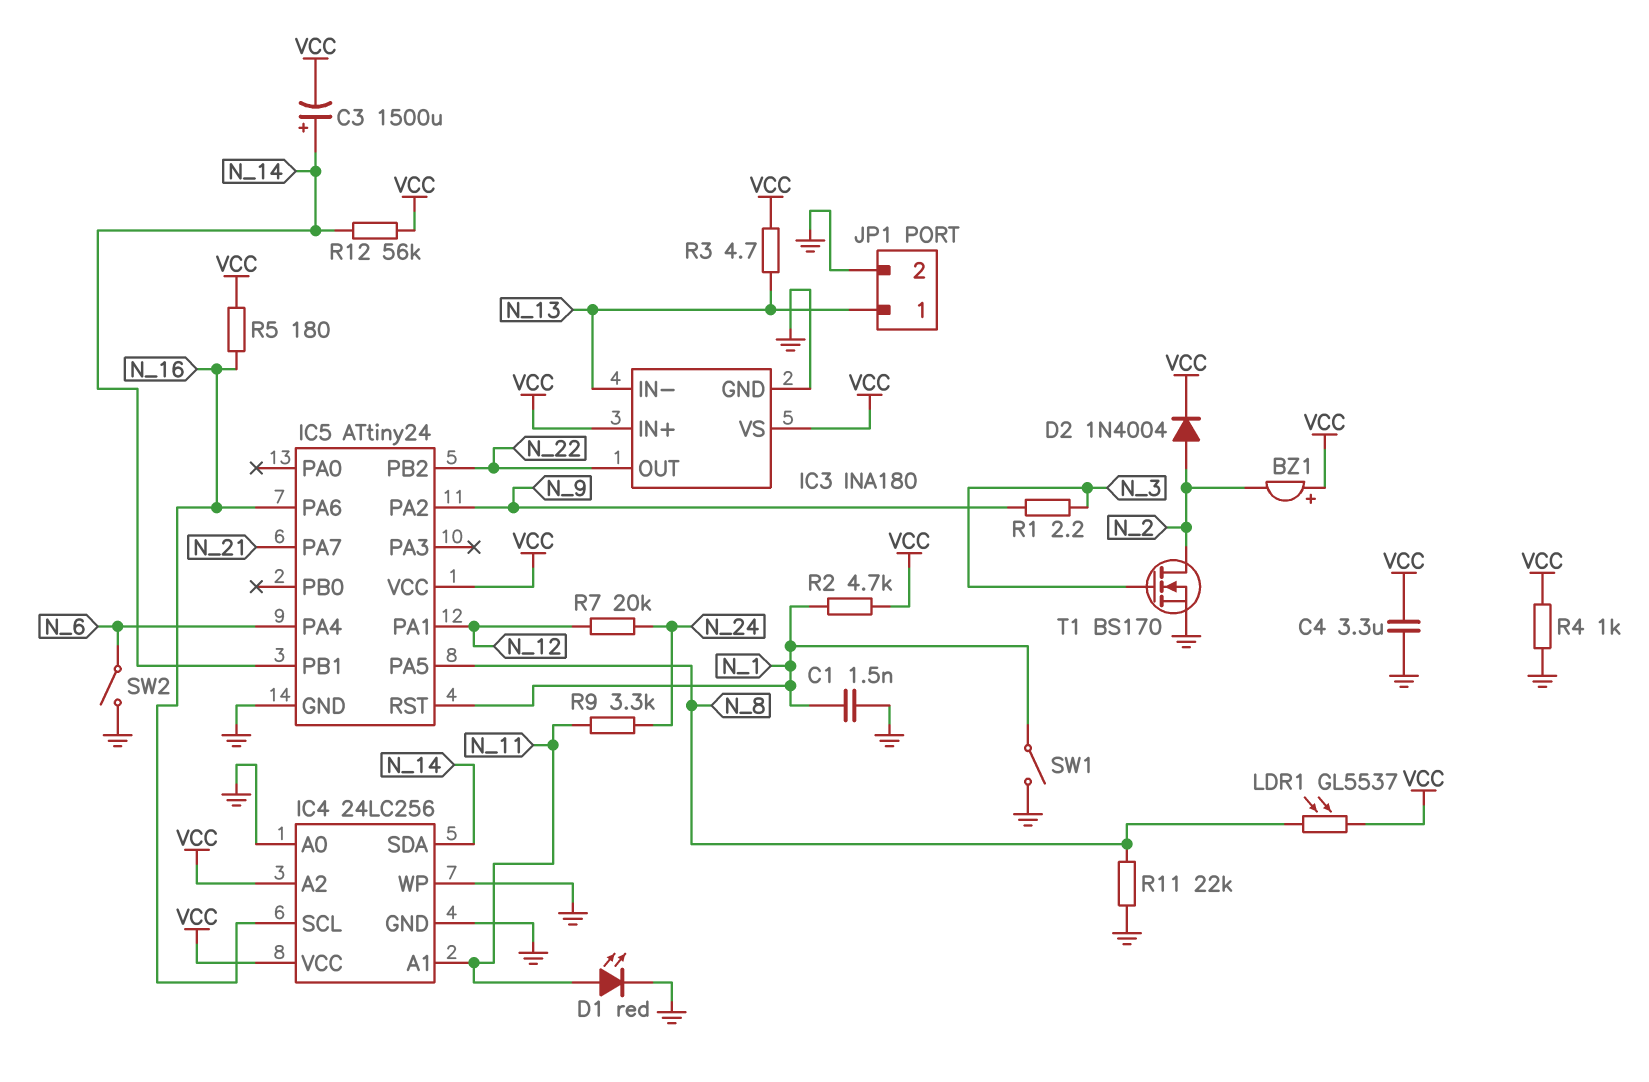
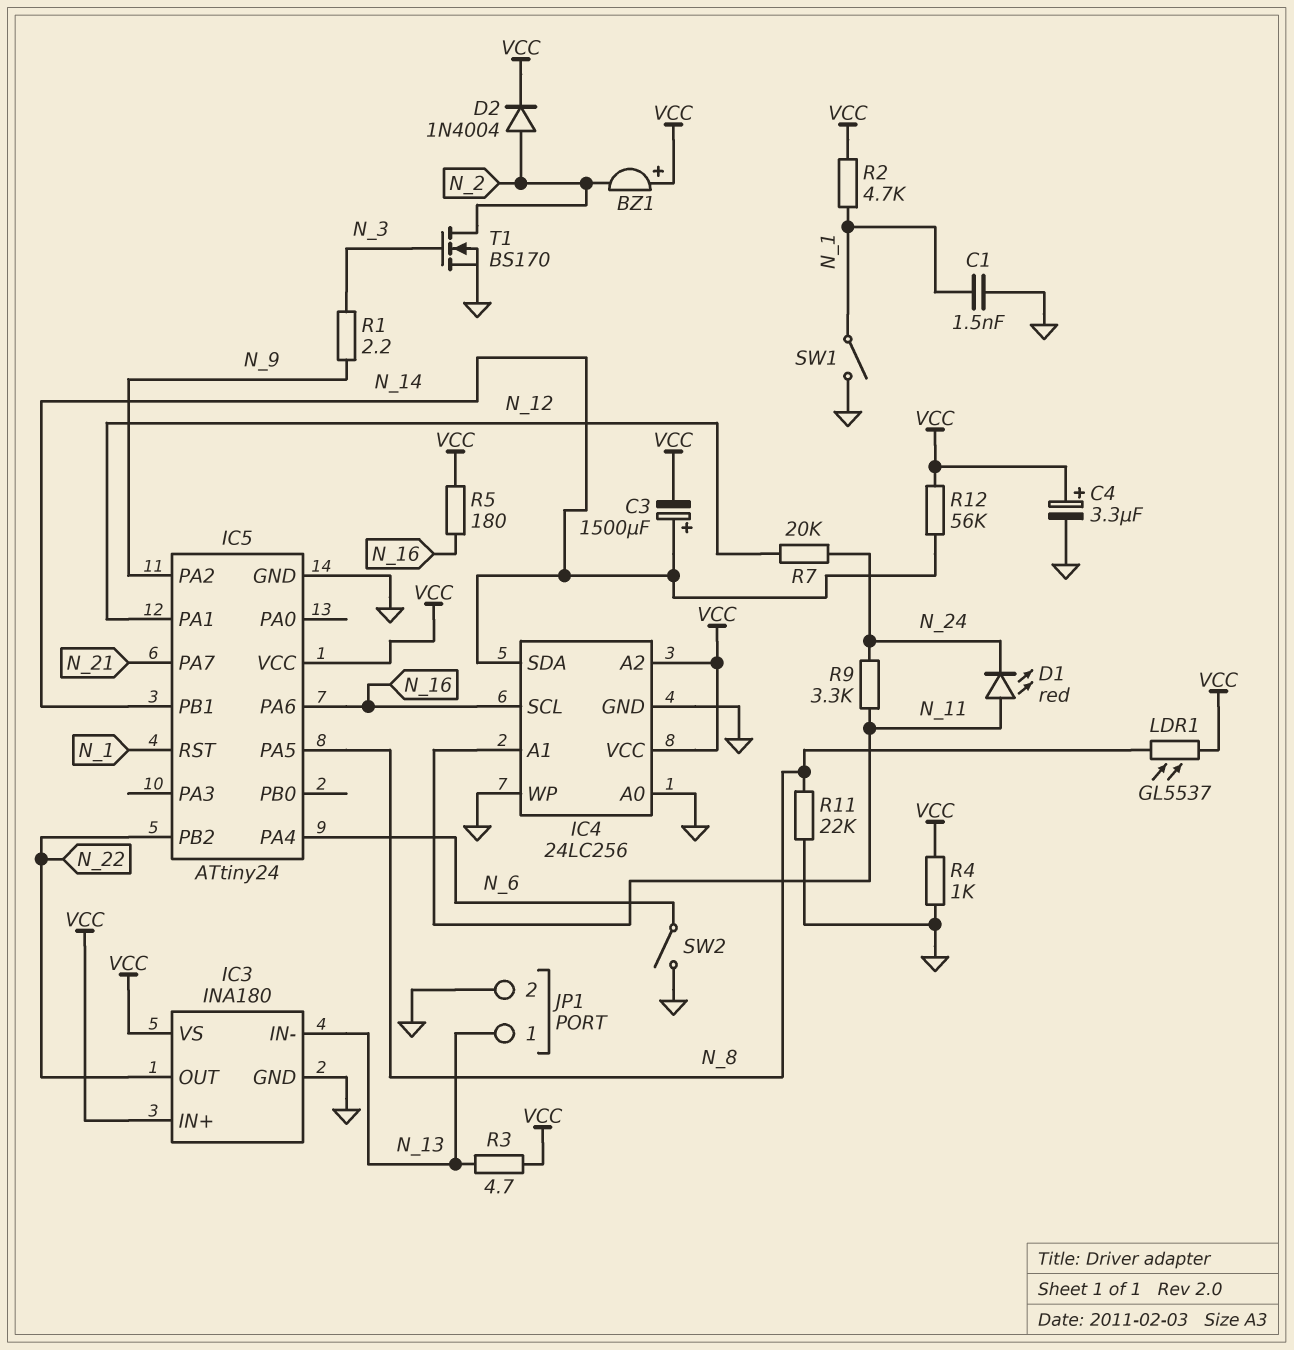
C4: 3.3uF (GND, VCC) -> 3.3uF (plus VCC, minus GND)
D1: LED red (A N_11, K GND) -> LED red (A N_11, K N_24)

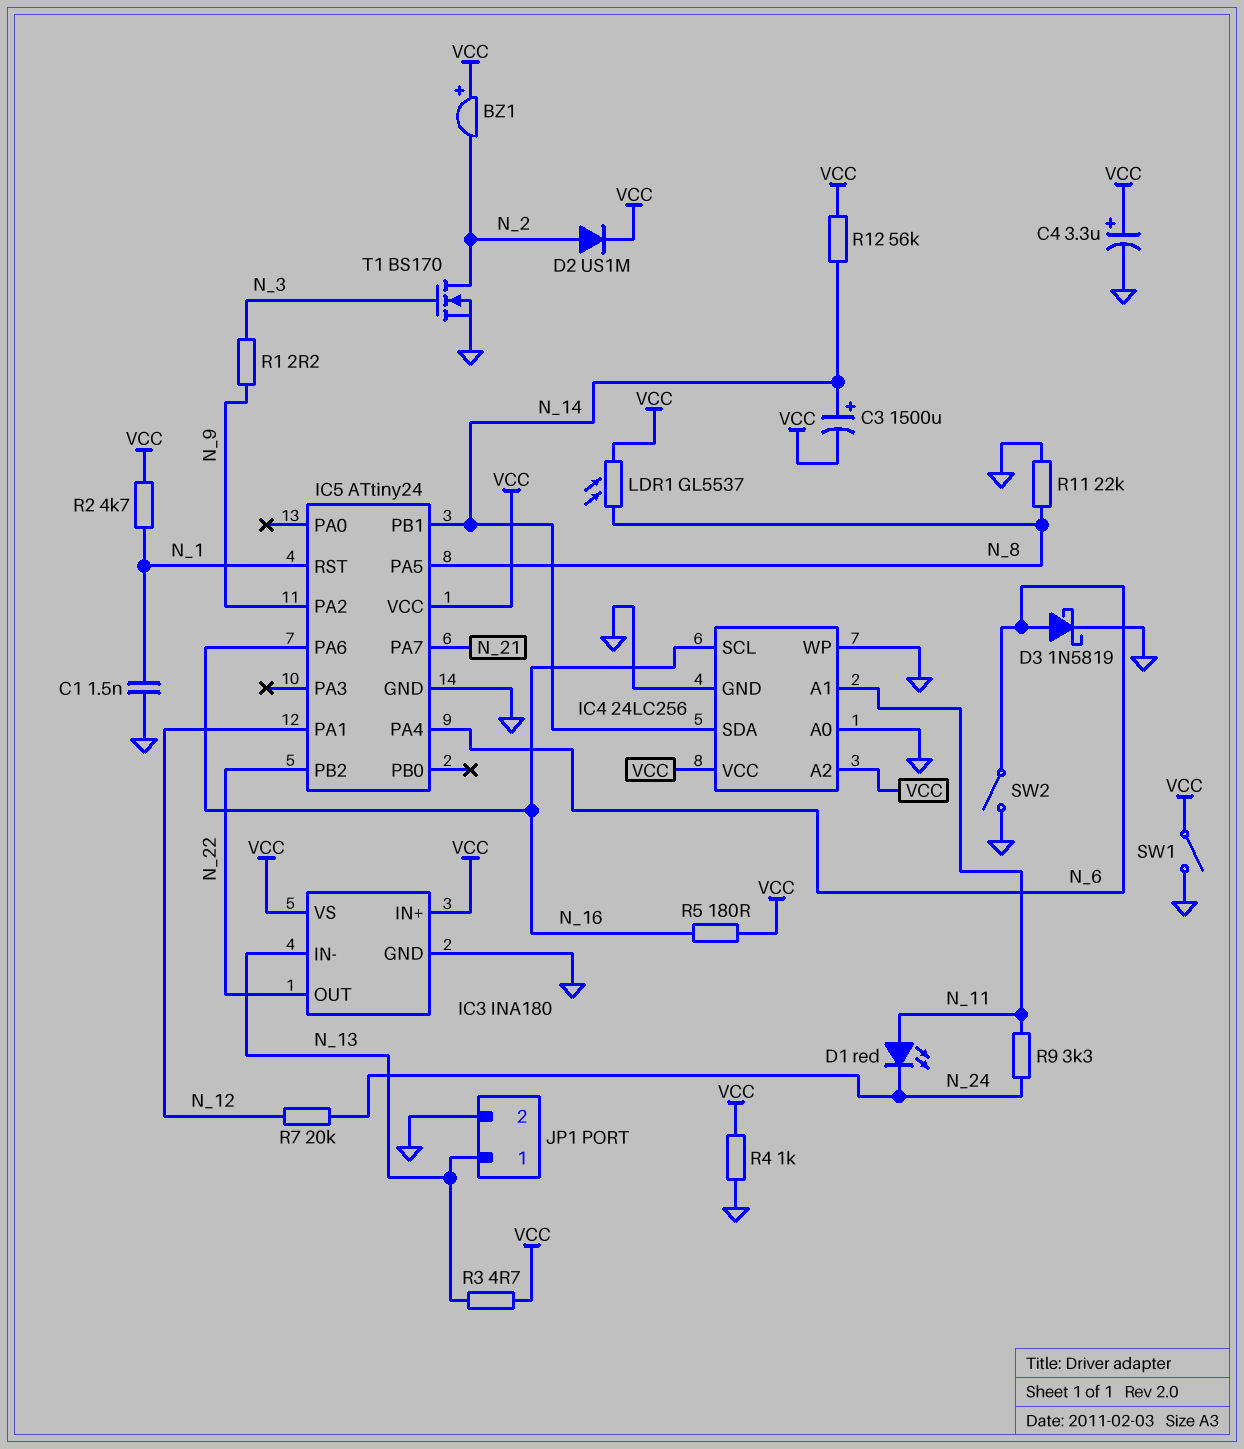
D2: diode 1N4004 (A N_2, K VCC) -> diode US1M (A N_2, K VCC)
D3: none -> schottky 1N5819 (A N_6, K GND)
SW1: switch (GND, N_1) -> switch (GND, VCC)

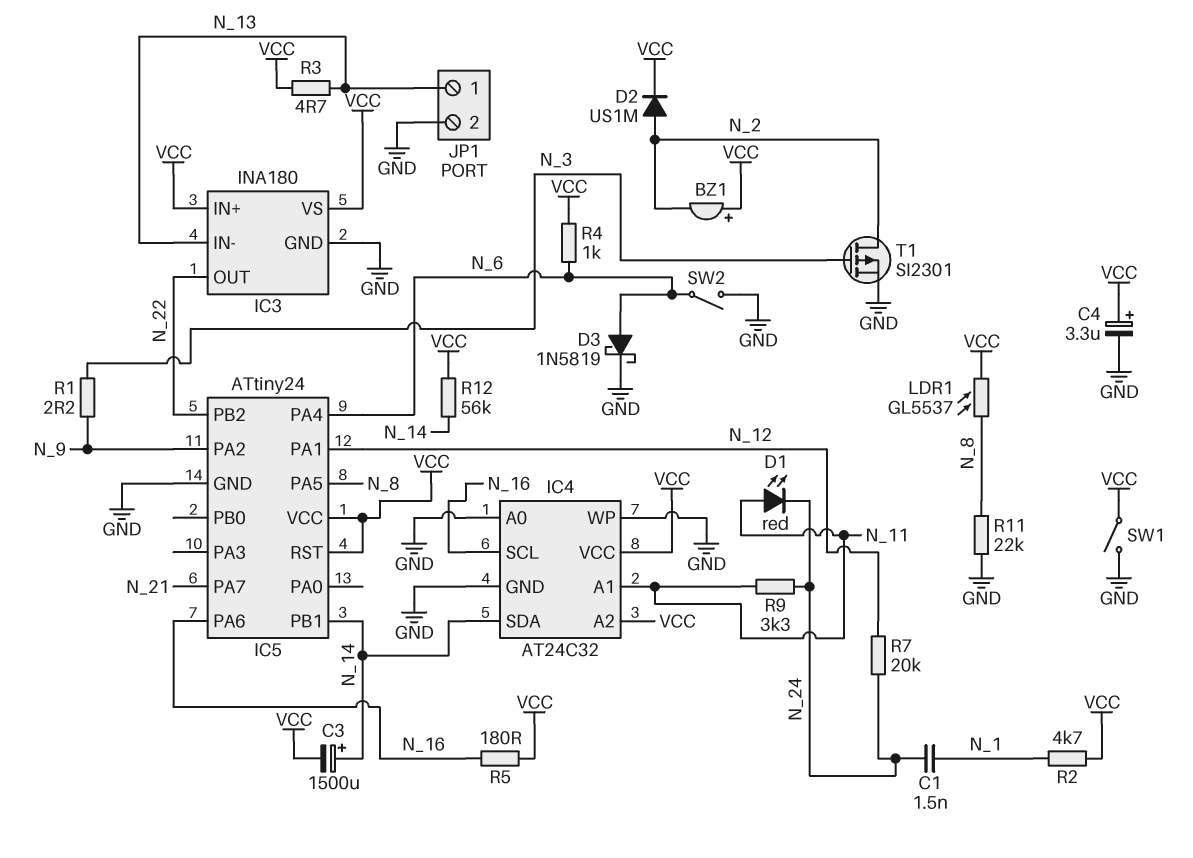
C1: 1.5nF (GND, N_1) -> 1.5nF (N_1, N_24)
IC4: 24LC256 -> AT24C32
IC5 pin RST: N_1 -> VCC
R4: 1k (GND, VCC) -> 1k (N_6, VCC)
T1: NMOS BS170 (G N_3, D N_2, S GND) -> PMOS SI2301 (G N_3, D N_2, S GND)

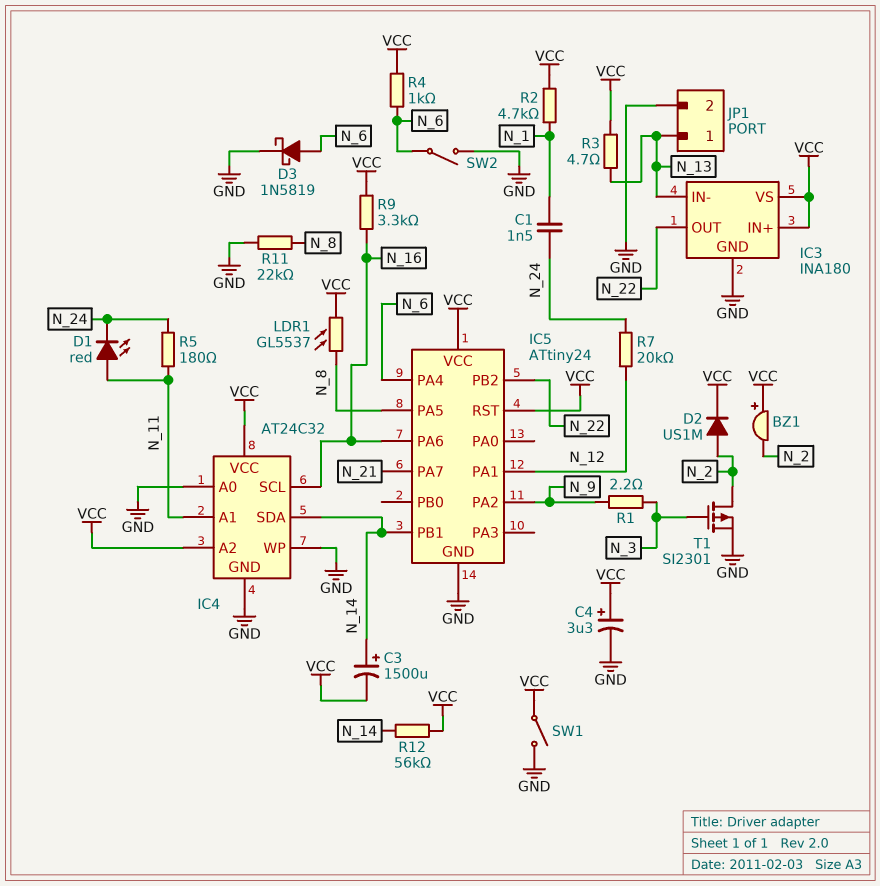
R5: 180 (N_16, VCC) -> 180 (N_11, N_24)
R9: 3.3k (N_11, N_24) -> 3.3k (N_16, VCC)

